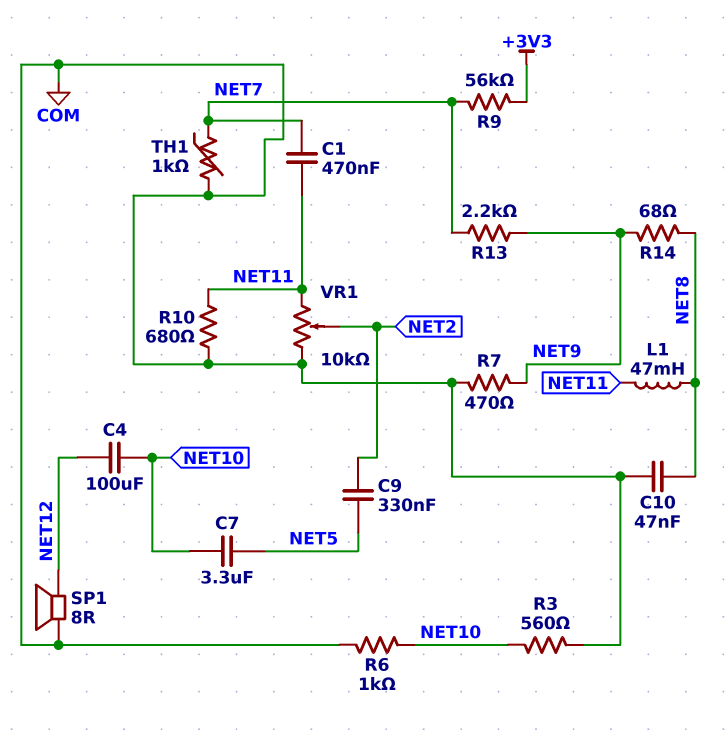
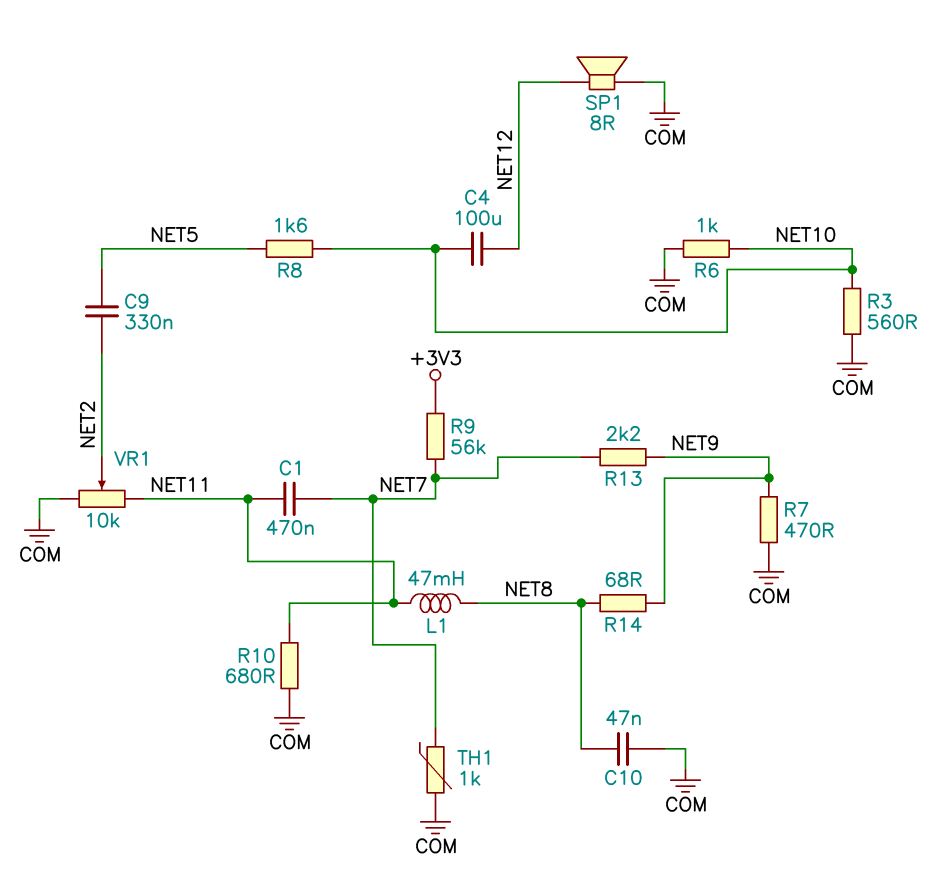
C7: 3.3uF (NET5, NET10) -> none
R8: none -> 1.6k (NET5, NET10)

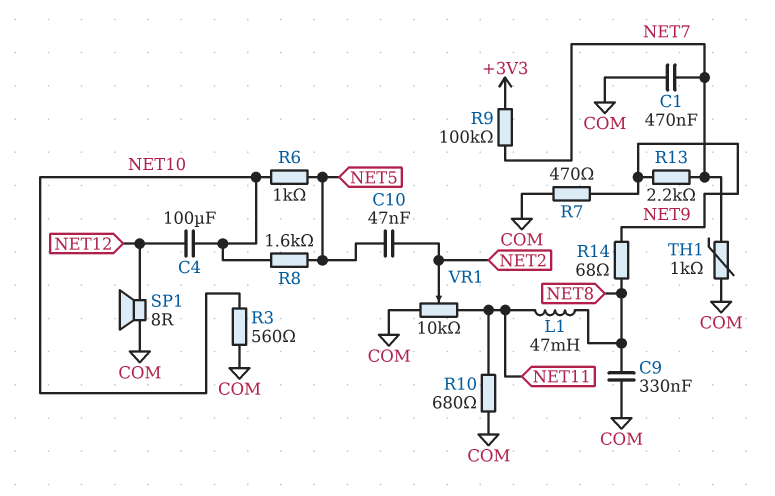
C1: 470nF (NET7, NET11) -> 470nF (COM, NET7)
C9: 330nF (NET2, NET5) -> 330nF (COM, NET8)
C10: 47nF (COM, NET8) -> 47nF (NET2, NET5)
R6: 1k (COM, NET10) -> 1k (NET5, NET10)
R9: 56k (+3V3, NET7) -> 100k (+3V3, NET7)

